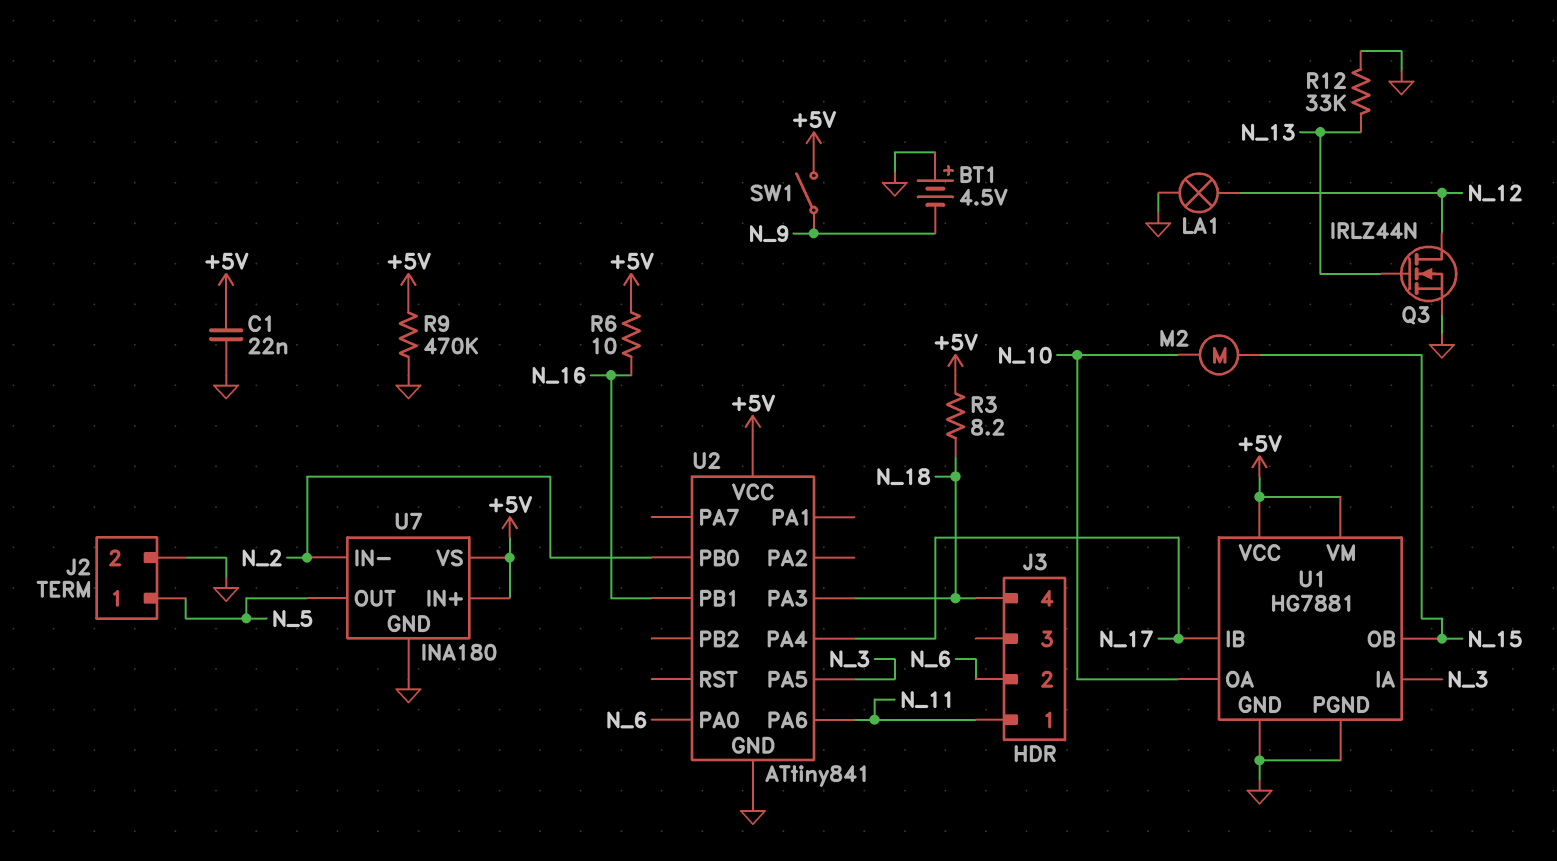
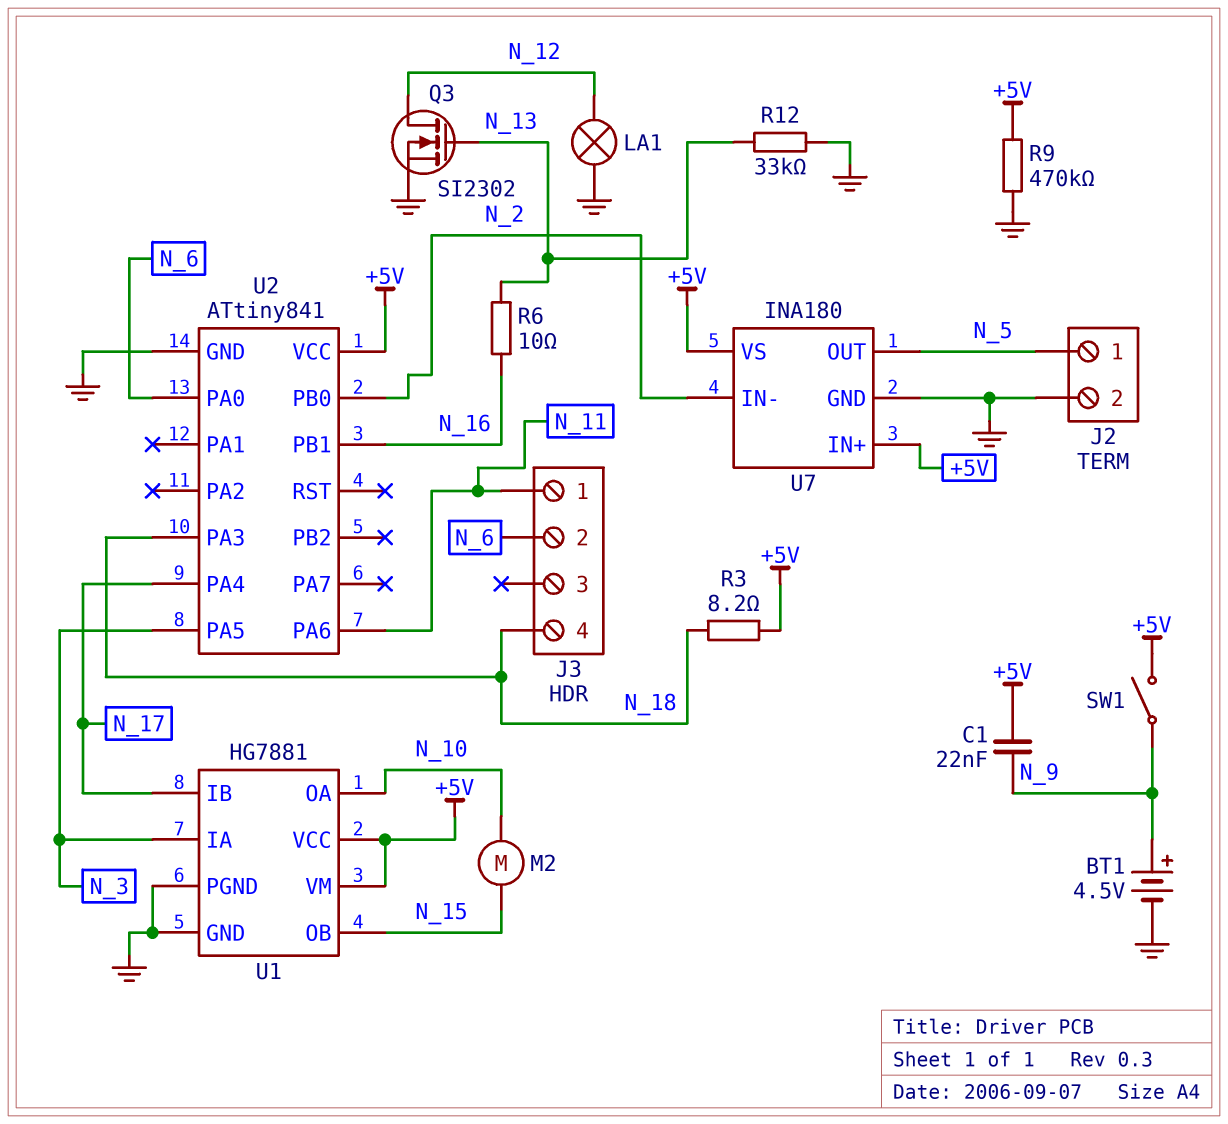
BT1: 4.5V (plus GND, minus N_9) -> 4.5V (plus N_9, minus GND)
C1: 22nF (+5V, GND) -> 22nF (+5V, N_9)
Q3: NMOS IRLZ44N (G N_13, D N_12, S GND) -> NMOS SI2302 (G N_13, D N_12, S GND)
R6: 10 (+5V, N_16) -> 10 (N_13, N_16)

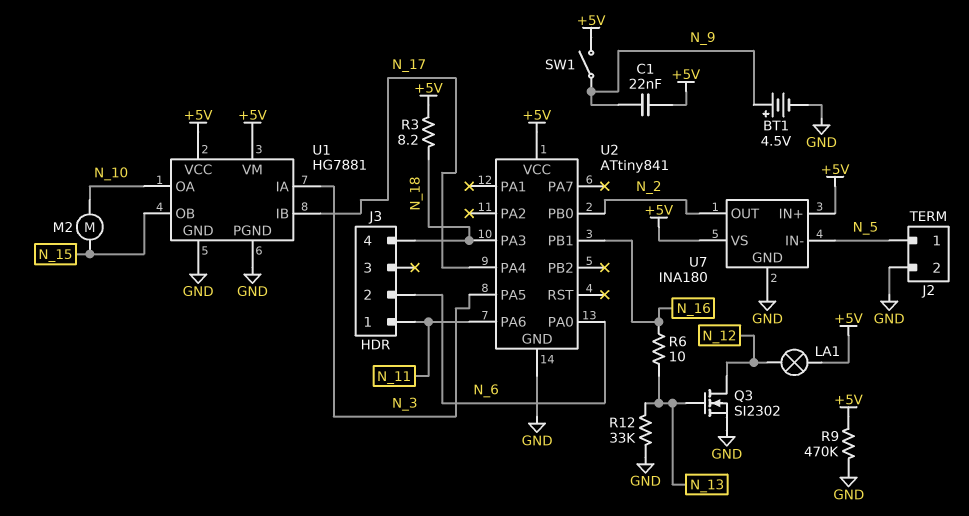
LA1: lamp (GND, N_12) -> lamp (+5V, N_12)
U7 pin IN-: N_2 -> N_5
U7 pin OUT: N_5 -> N_2

